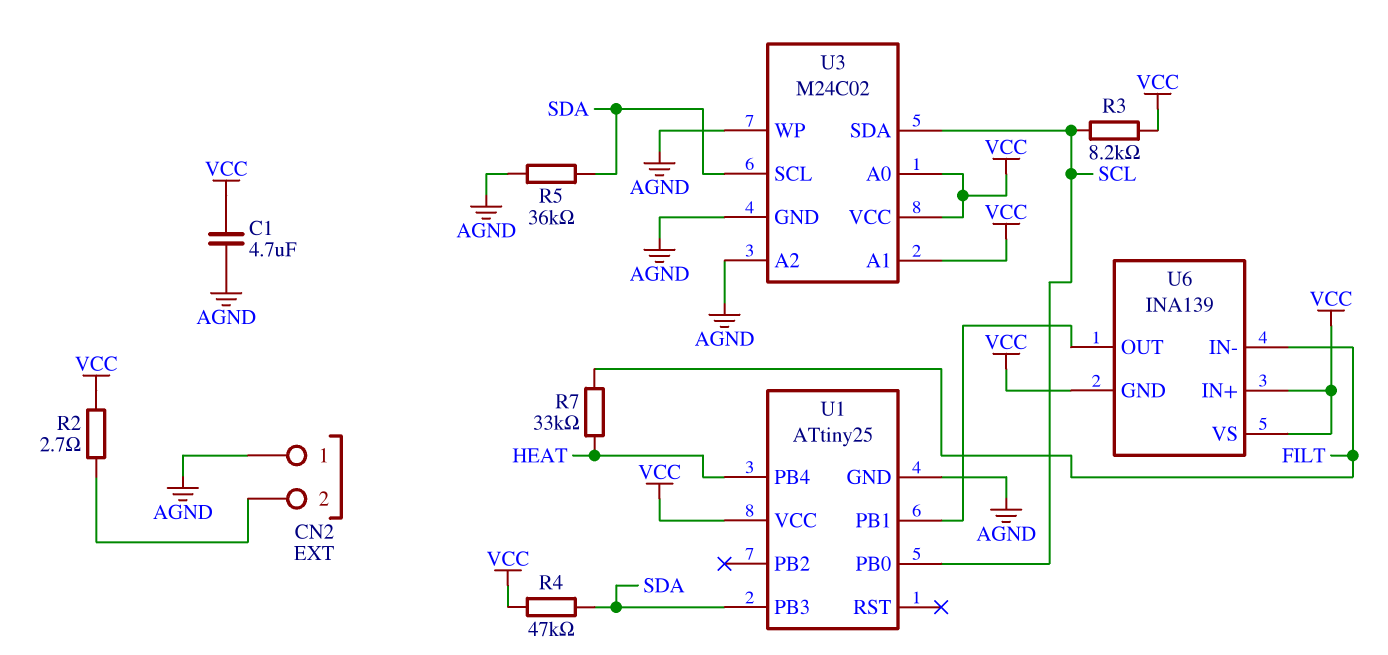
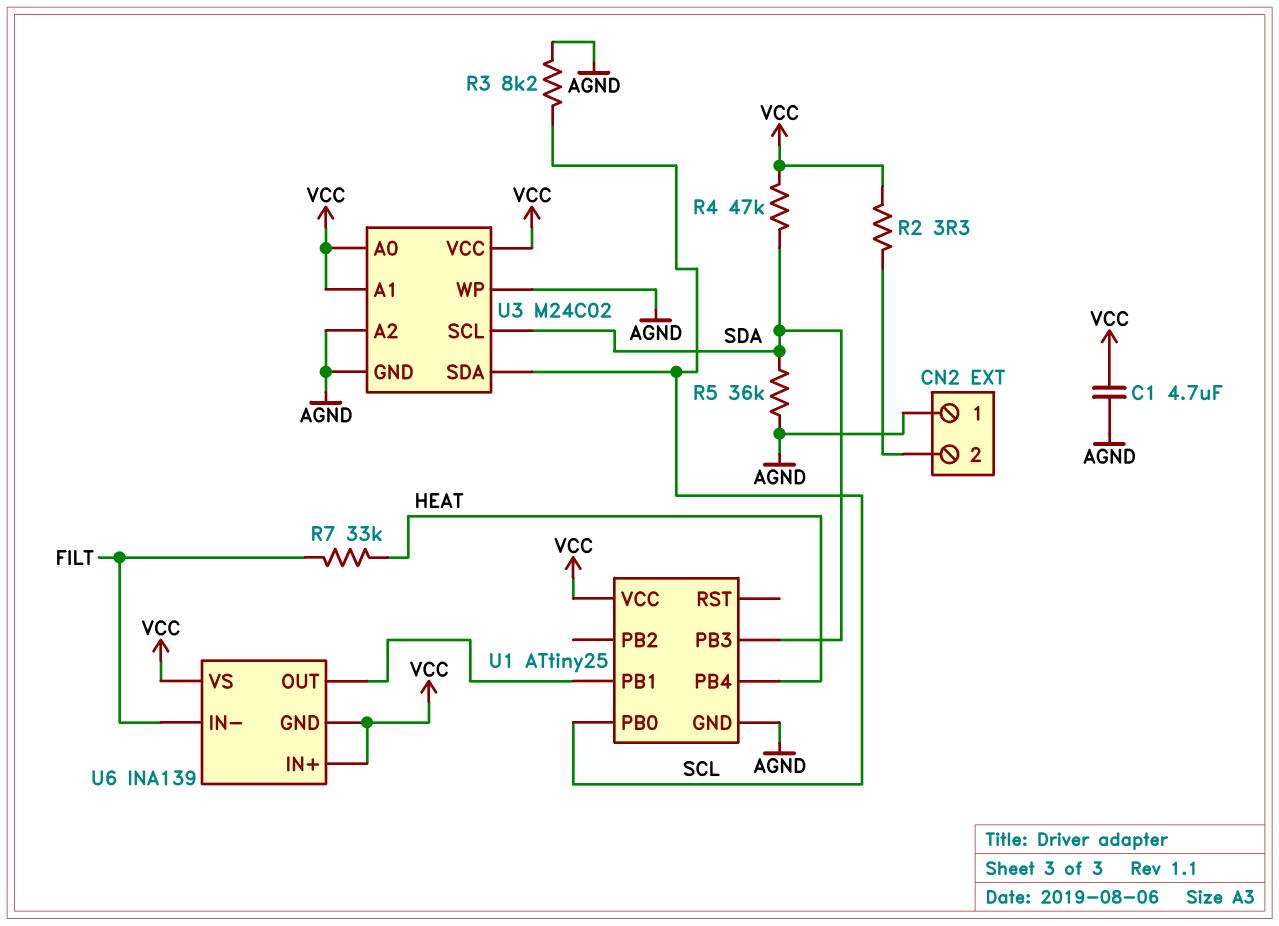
R2: 2.7 (CN2/2, VCC) -> 3.3 (CN2/2, VCC)
R3: 8.2k (SCL, VCC) -> 8.2k (AGND, SCL)

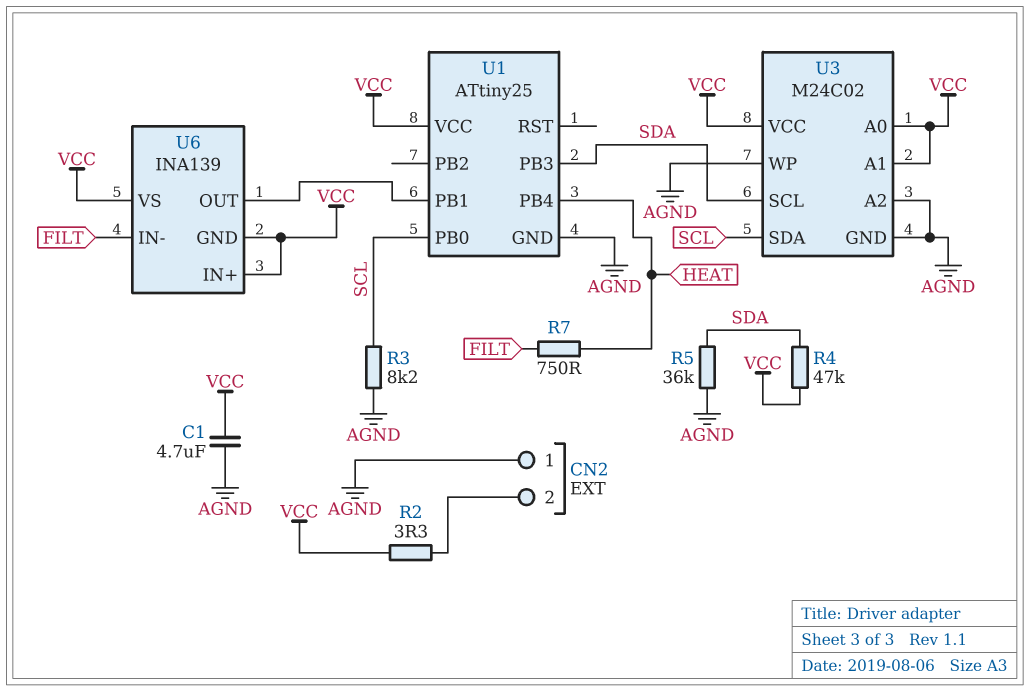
R7: 33k (FILT, HEAT) -> 750 (FILT, HEAT)

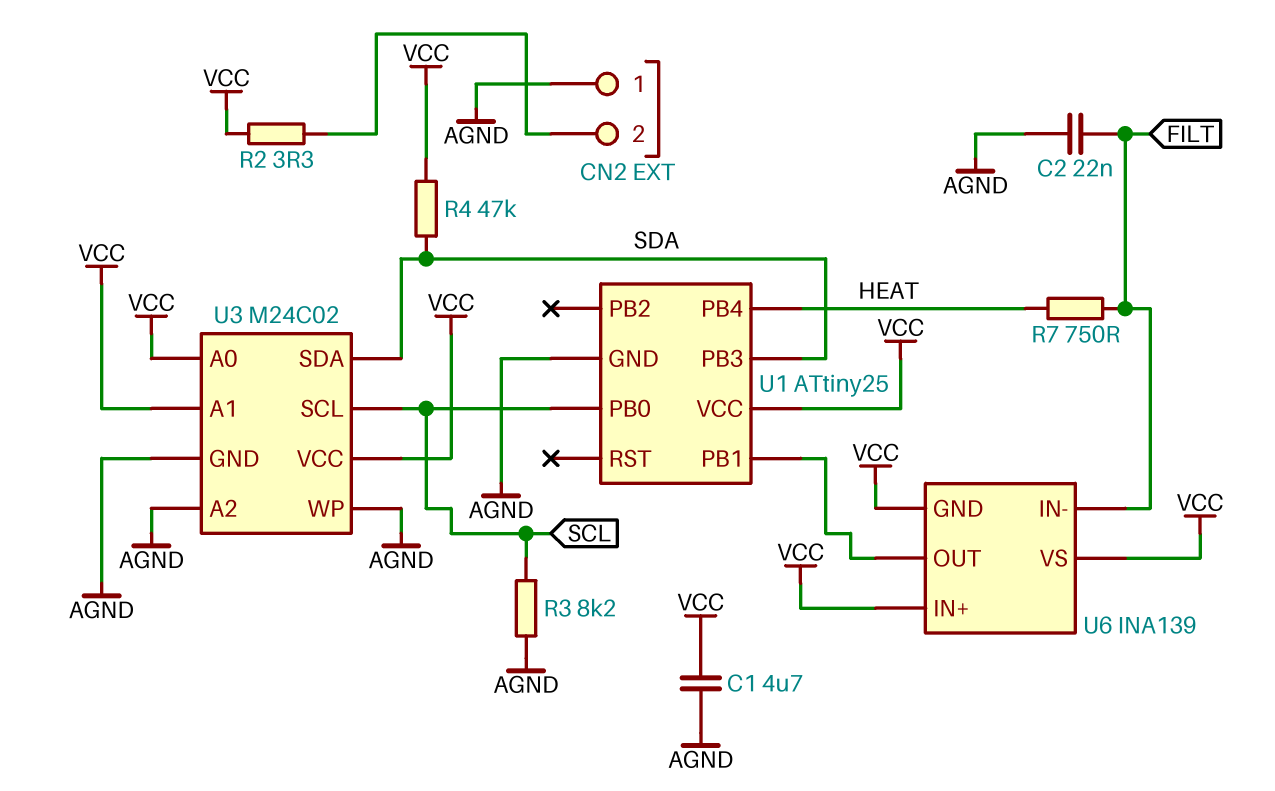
C2: none -> 22nF (AGND, FILT)
R5: 36k (AGND, SDA) -> none
U3 pin SCL: SDA -> SCL
U3 pin SDA: SCL -> SDA

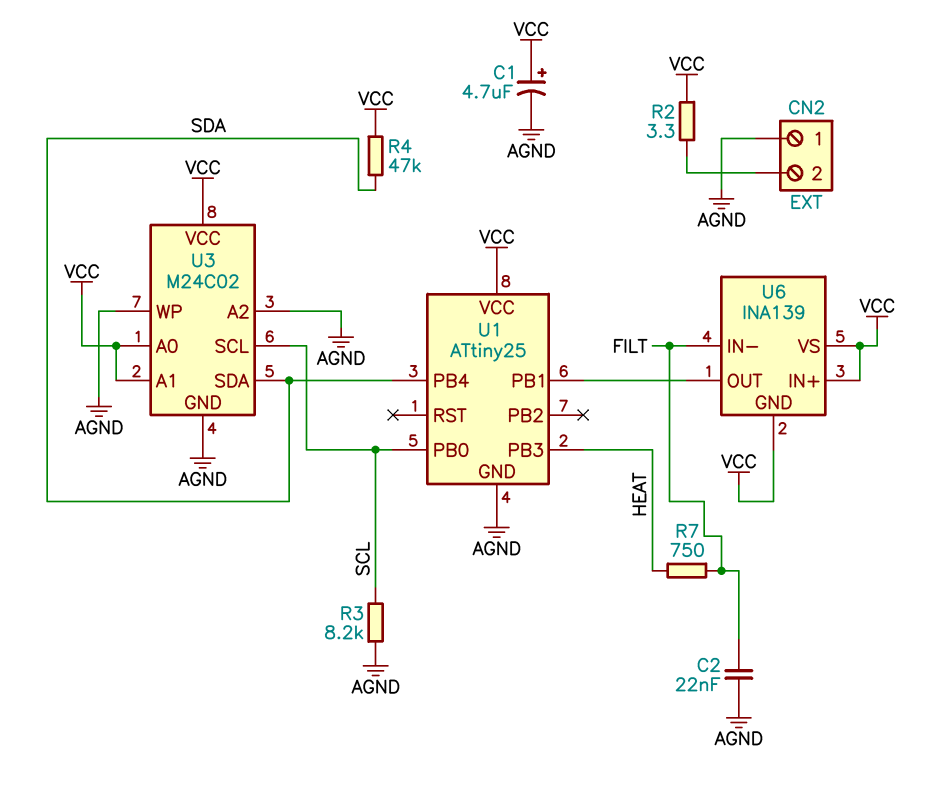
C1: 4.7uF (AGND, VCC) -> 4.7uF (plus VCC, minus AGND)
U1 pin PB3: SDA -> HEAT
U1 pin PB4: HEAT -> SDA

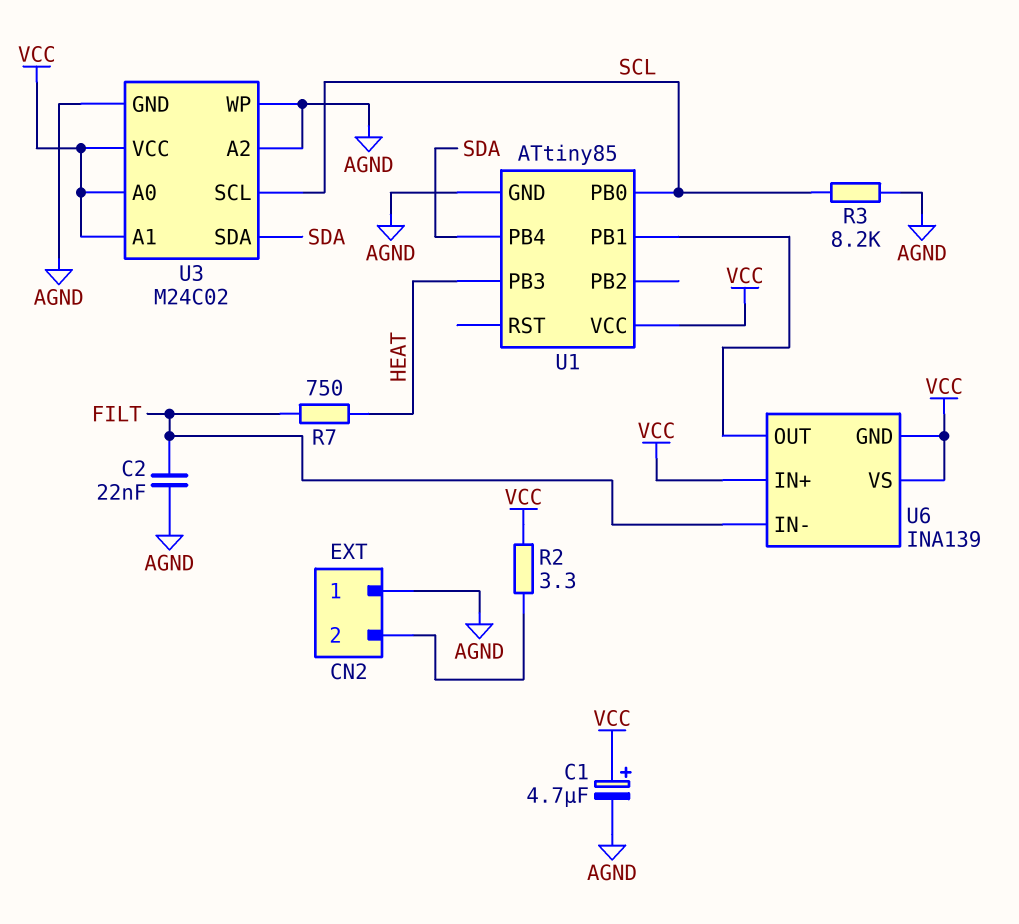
R4: 47k (SDA, VCC) -> none
U1: ATtiny25 -> ATtiny85

